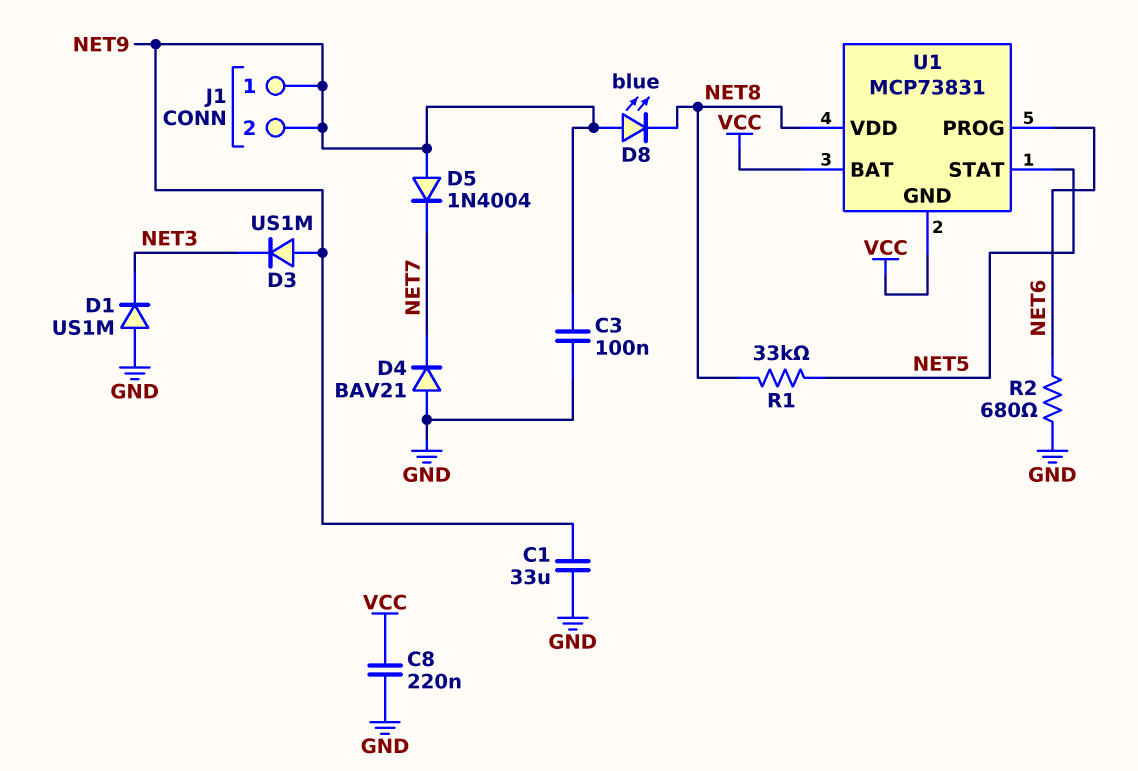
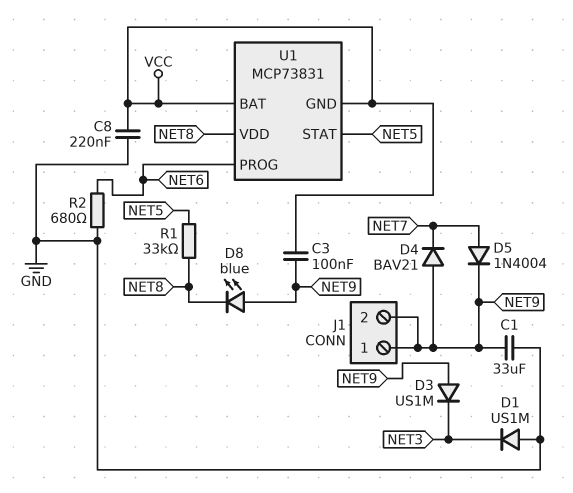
C3: 100nF (GND, NET9) -> 100nF (NET9, VCC)
D4: diode BAV21 (A GND, K NET7) -> diode BAV21 (A NET9, K NET7)
D5: diode 1N4004 (A NET9, K NET7) -> diode 1N4004 (A NET7, K NET9)

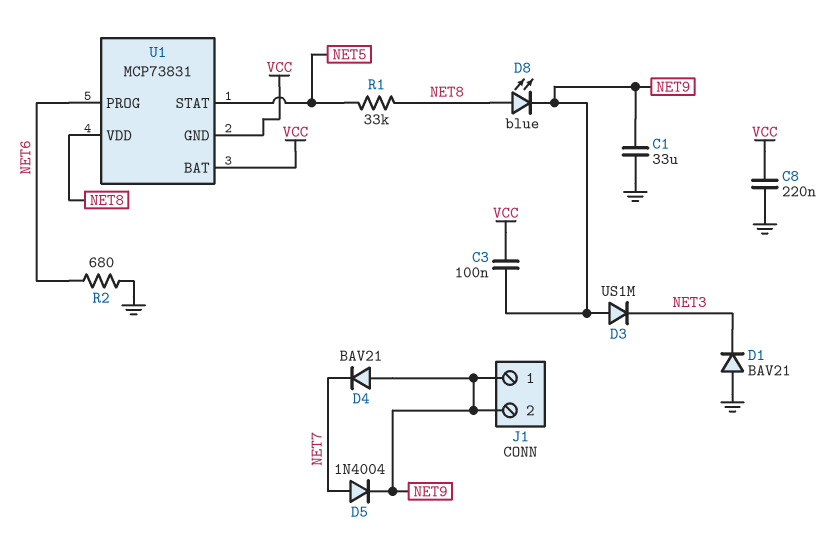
D1: diode US1M (A GND, K NET3) -> diode BAV21 (A GND, K NET3)
D8: LED blue (A NET9, K NET8) -> LED blue (A NET8, K NET9)

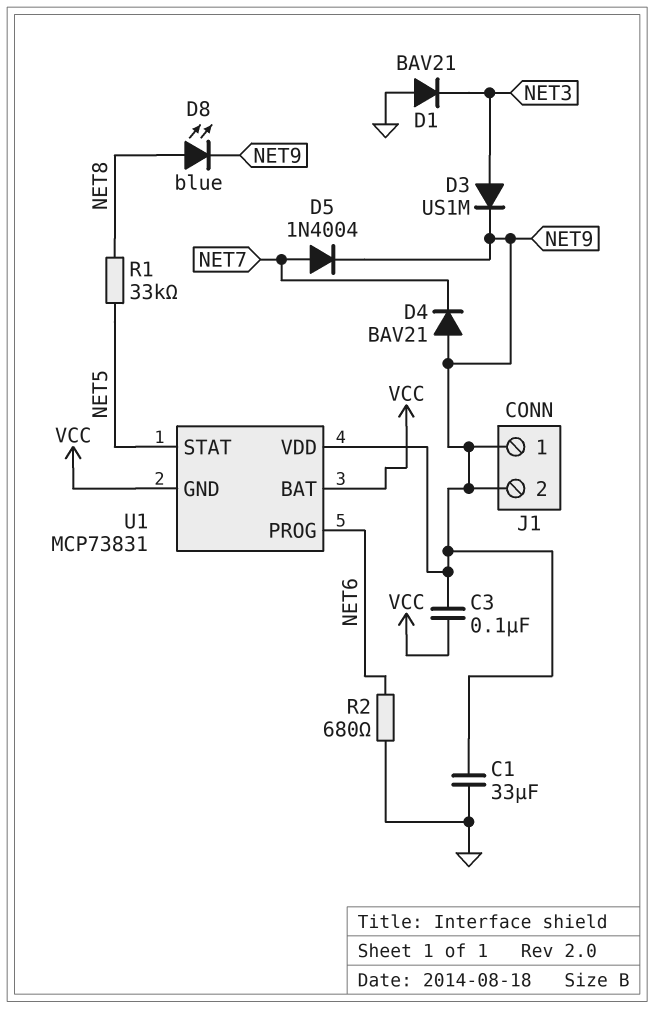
C8: 220nF (GND, VCC) -> none
D3: diode US1M (A NET9, K NET3) -> diode US1M (A NET3, K NET9)
U1 pin VDD: NET8 -> NET9

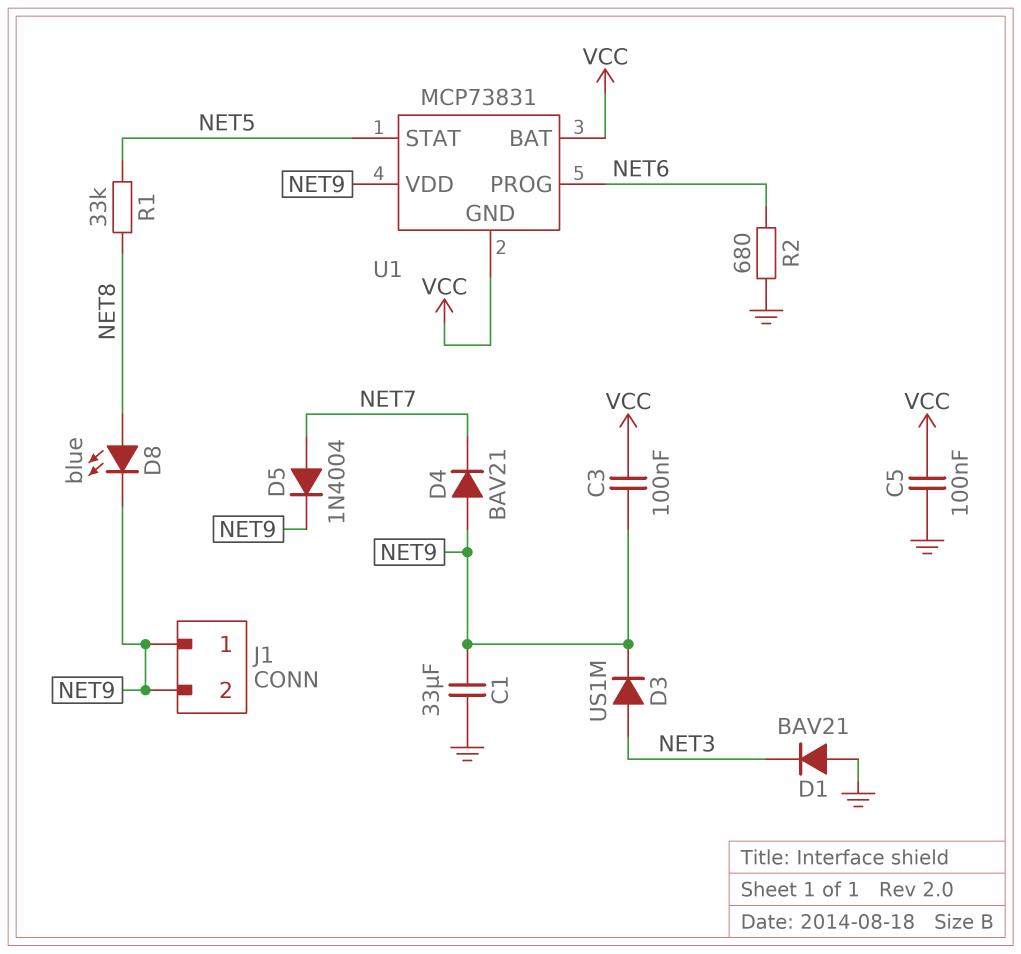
C5: none -> 100nF (GND, VCC)

